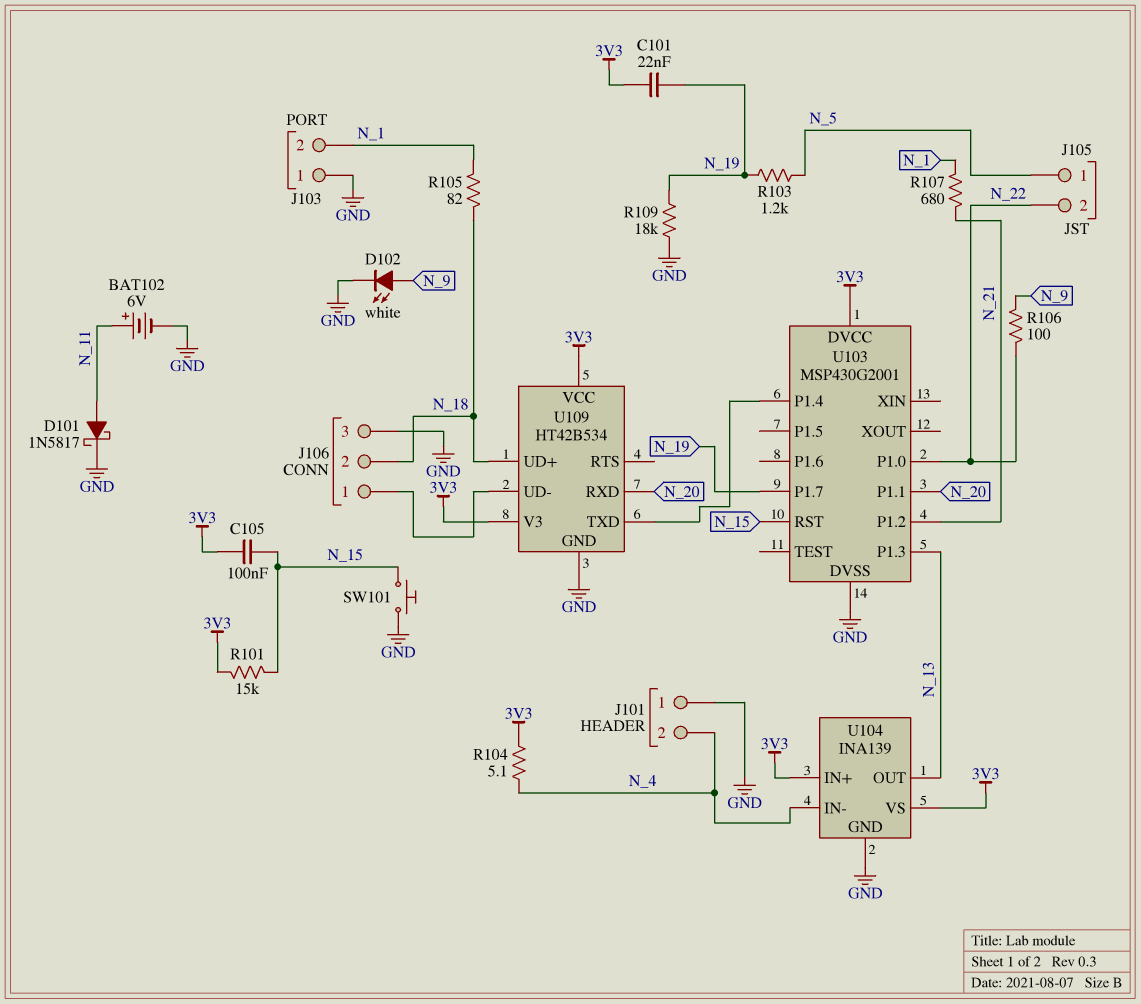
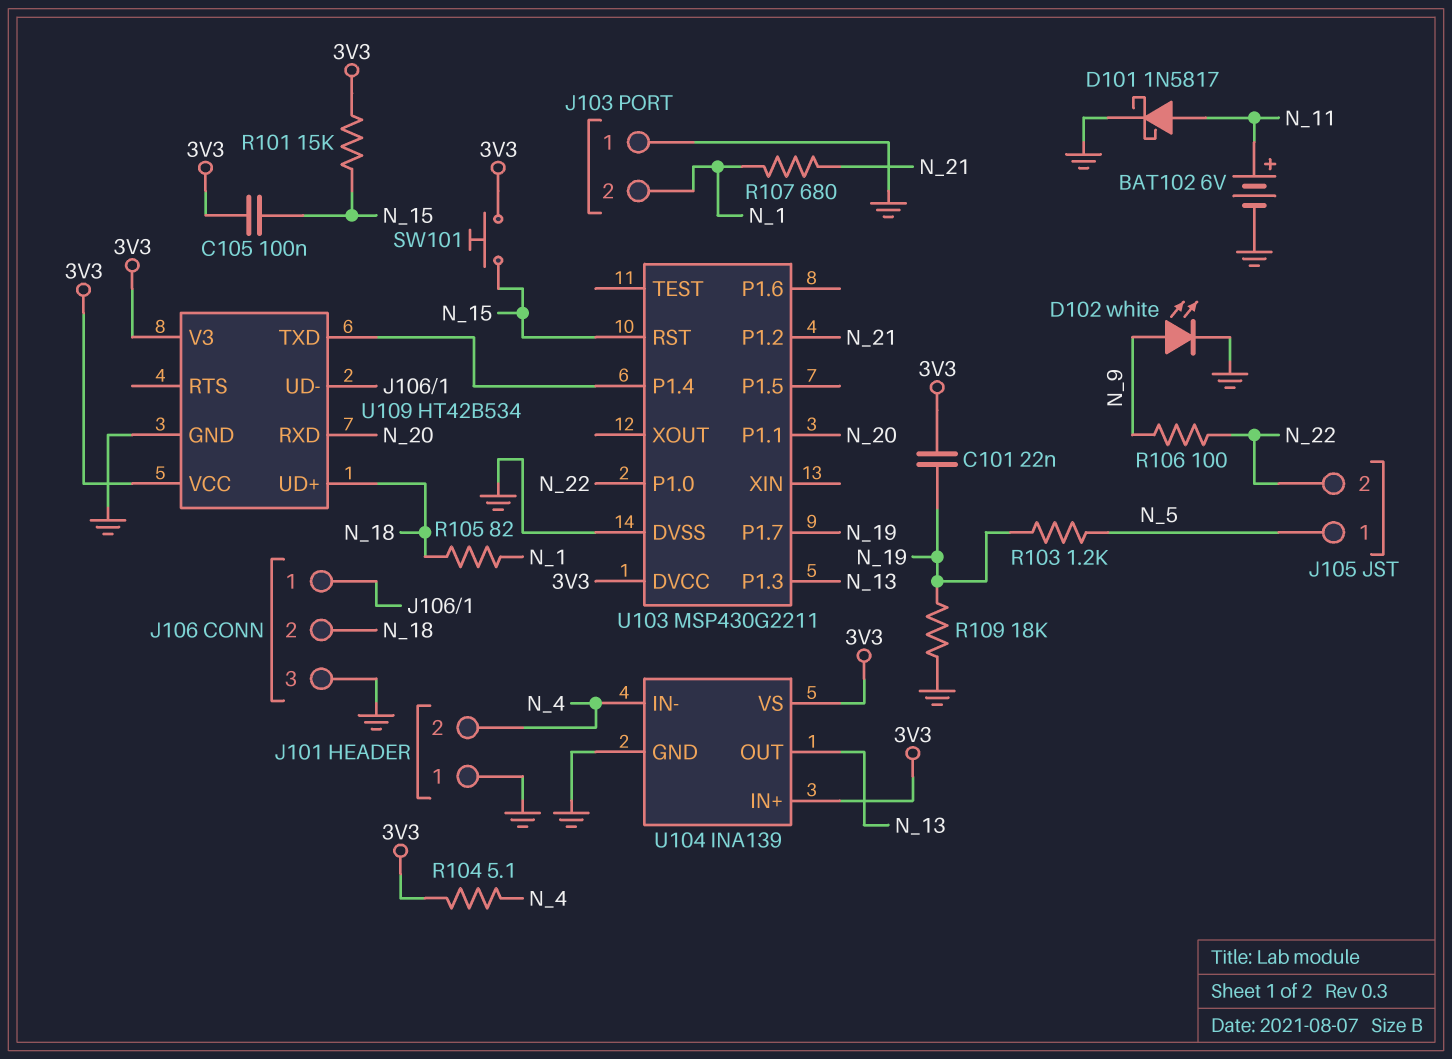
SW101: button (GND, N_15) -> button (3V3, N_15)
U103: MSP430G2001 -> MSP430G2211

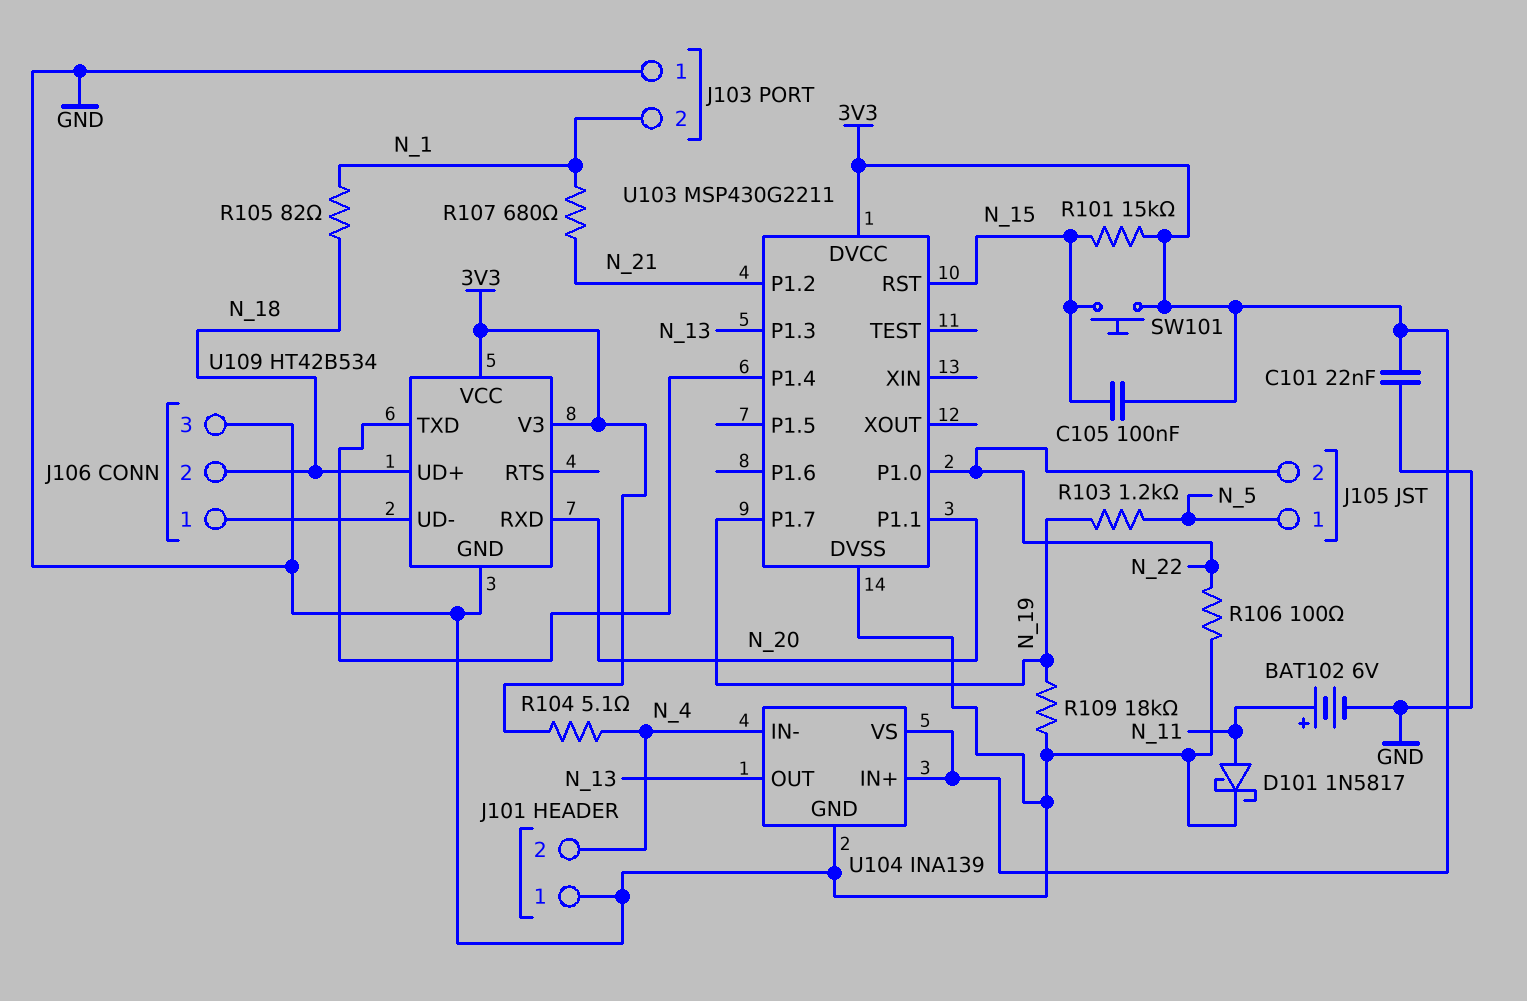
C101: 22nF (3V3, N_19) -> 22nF (3V3, GND)
D102: LED white (A N_9, K GND) -> none
R106: 100 (N_9, N_22) -> 100 (GND, N_22)

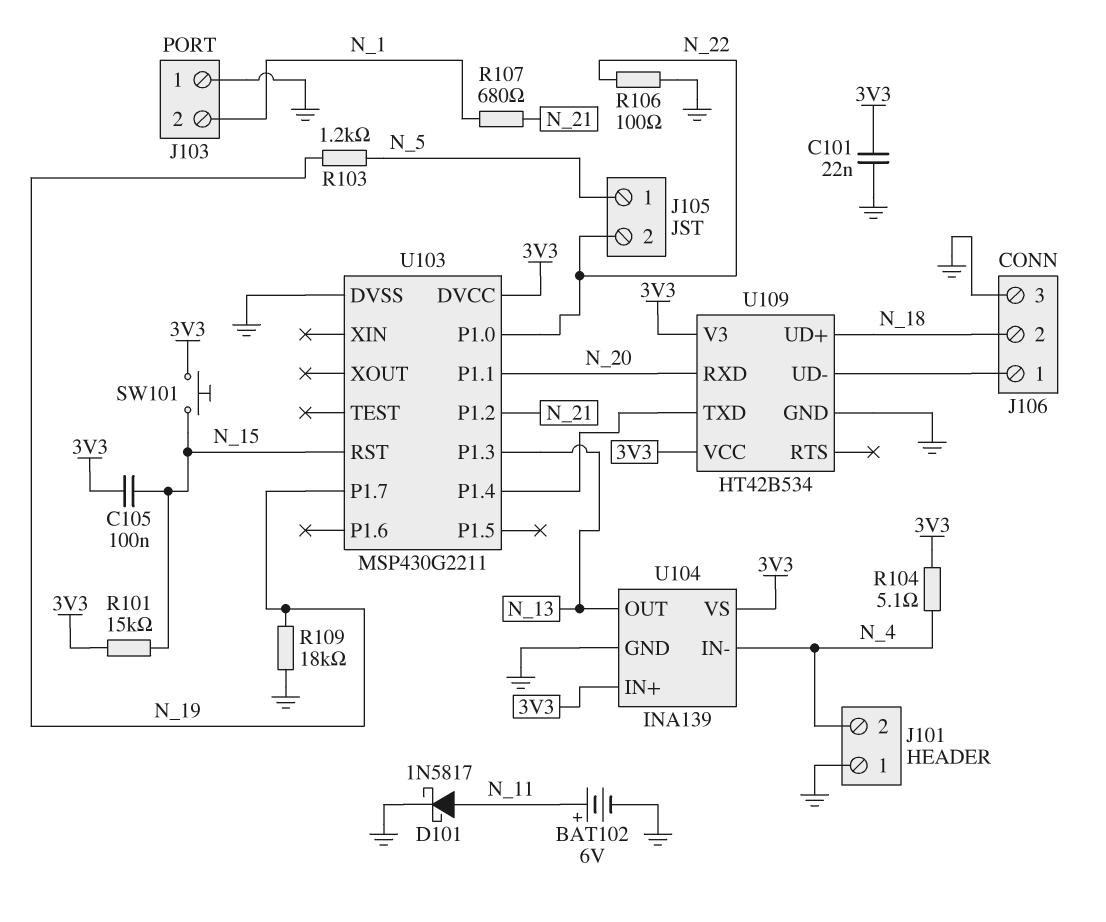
R105: 82 (N_1, N_18) -> none

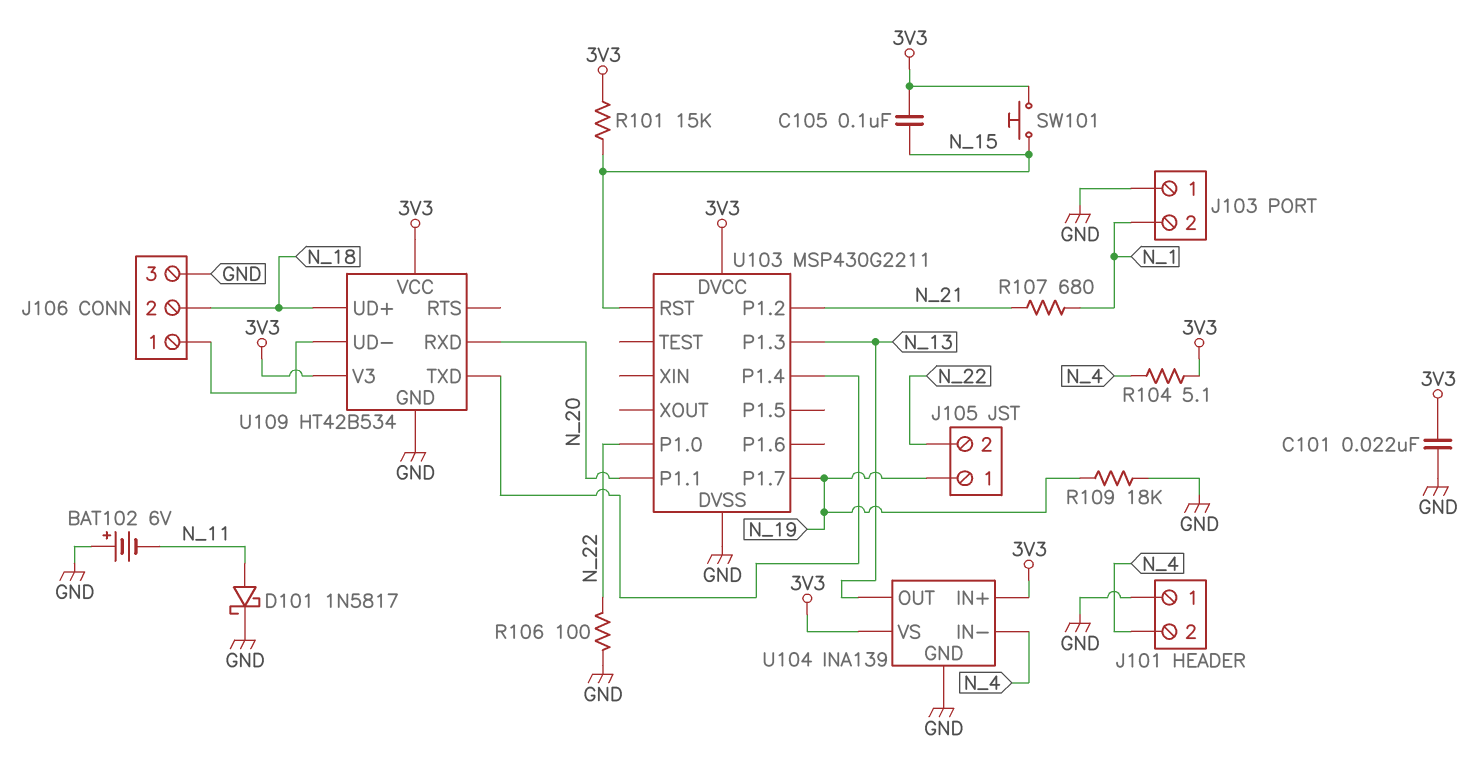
BAT102: 6V (plus N_11, minus GND) -> 6V (plus GND, minus N_11)
J105 pin 1: N_5 -> N_19
R103: 1.2k (N_5, N_19) -> none

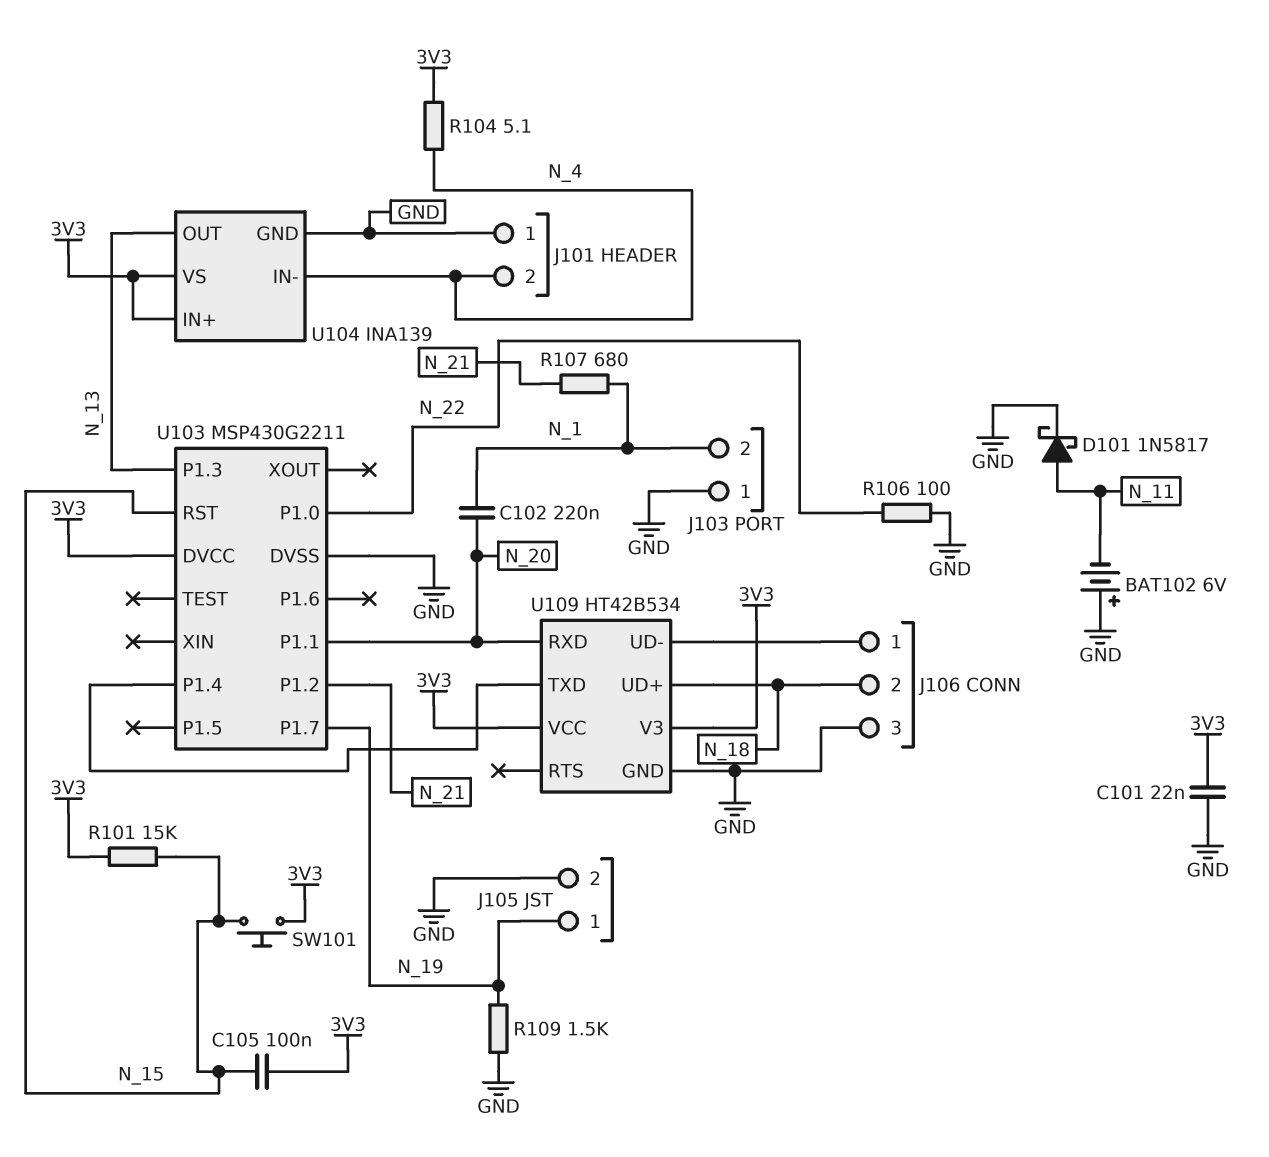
C102: none -> 220nF (N_1, N_20)
J105 pin 2: N_22 -> GND
R109: 18k (GND, N_19) -> 1.5k (GND, N_19)

